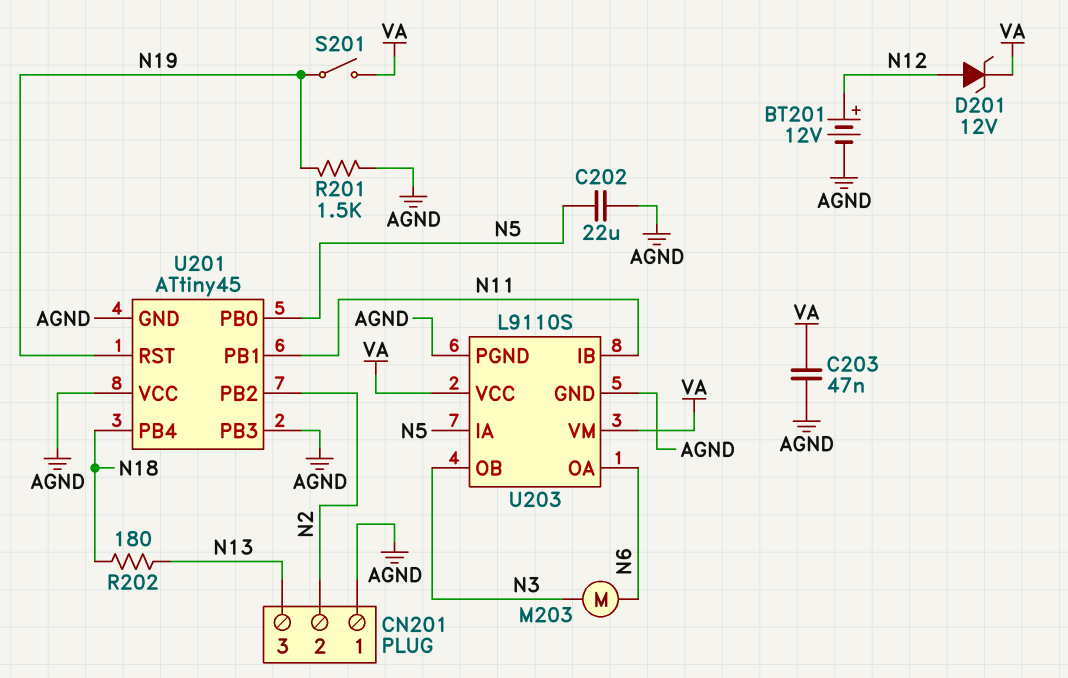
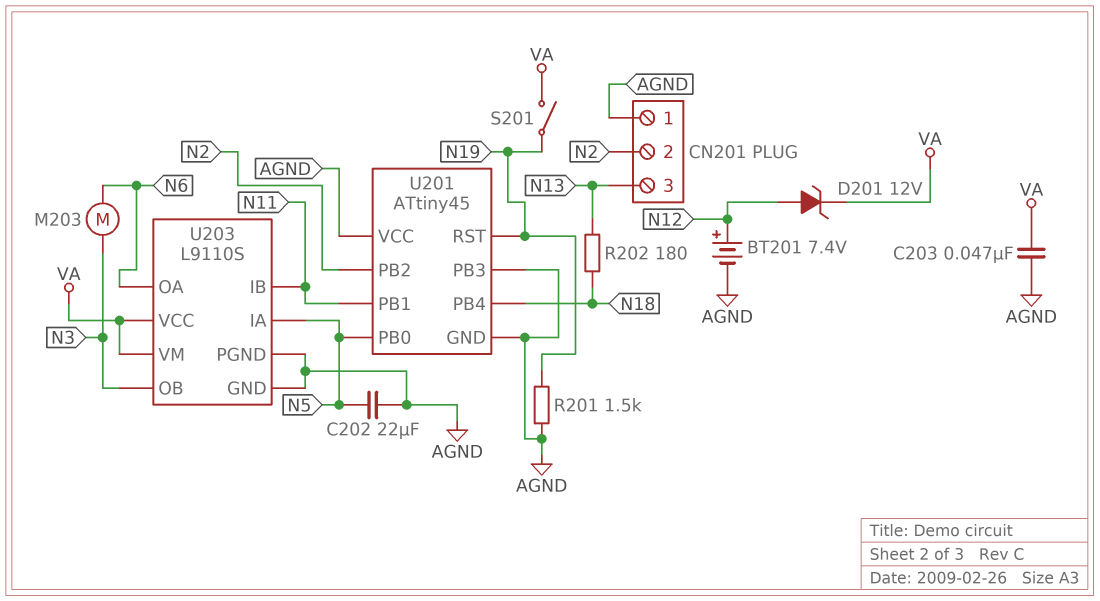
BT201: 12V (plus N12, minus AGND) -> 7.4V (plus N12, minus AGND)

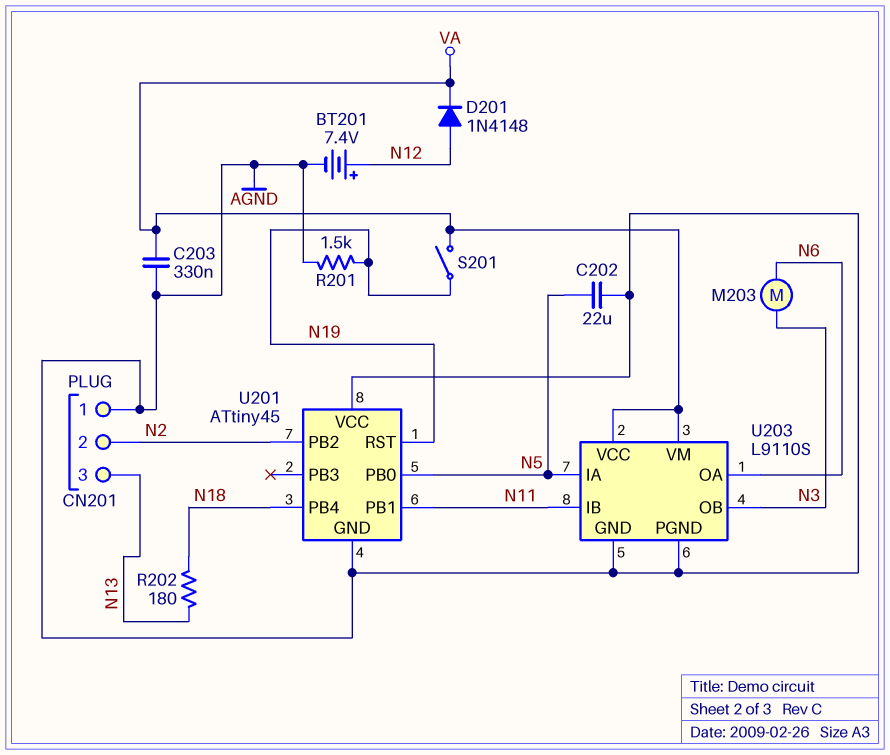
C203: 47nF (AGND, VA) -> 330nF (AGND, VA)
D201: zener 12V (A N12, K VA) -> diode 1N4148 (A N12, K VA)
U201 pin PB3: AGND -> none

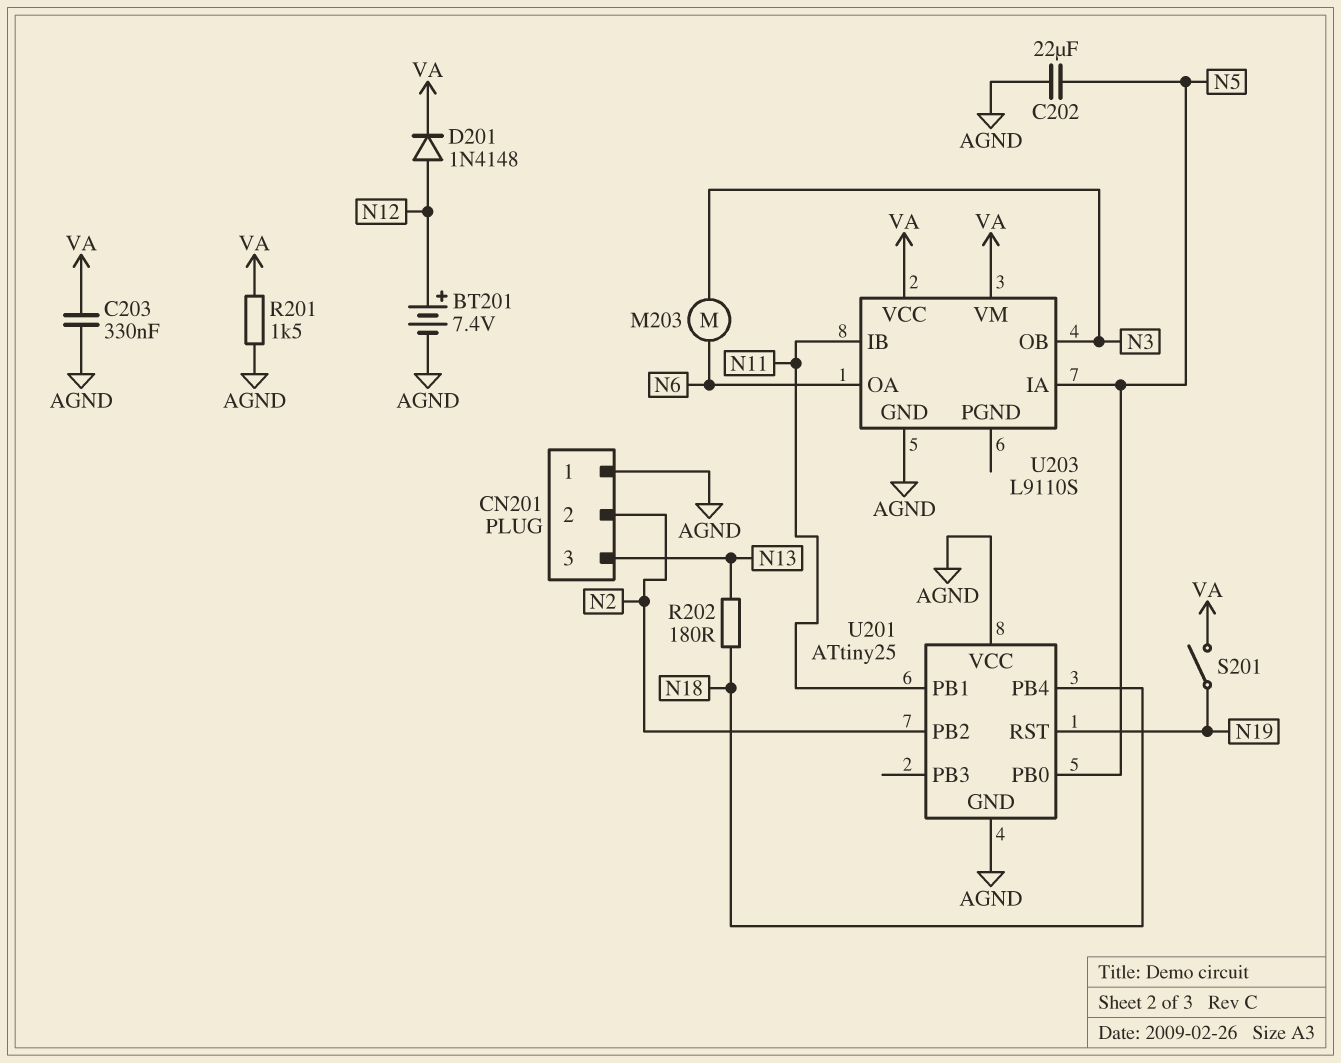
R201: 1.5k (AGND, N19) -> 1.5k (AGND, VA)
U201: ATtiny45 -> ATtiny25
U203 pin PGND: AGND -> none

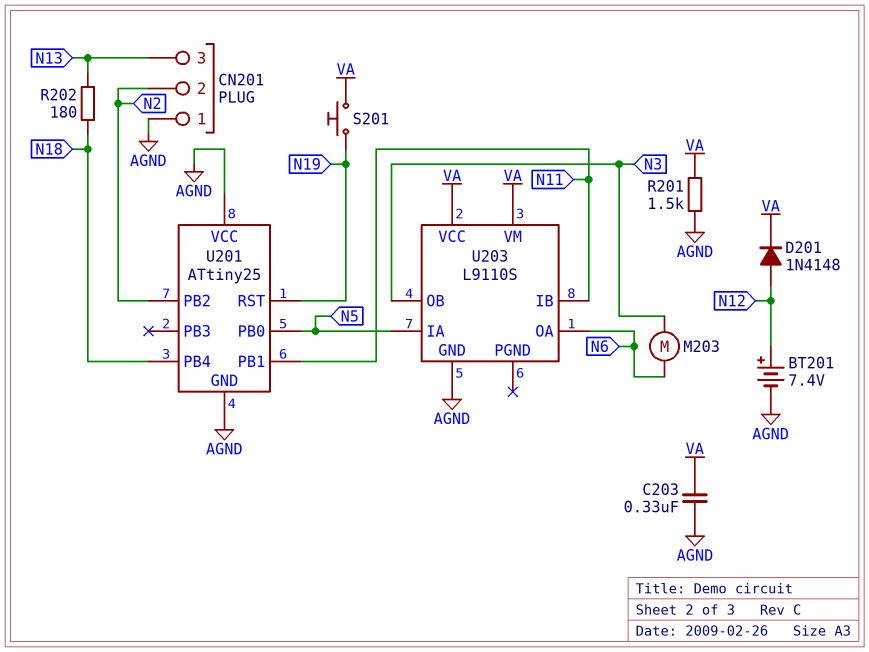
C202: 22uF (AGND, N5) -> none
S201: switch (N19, VA) -> button (N19, VA)

